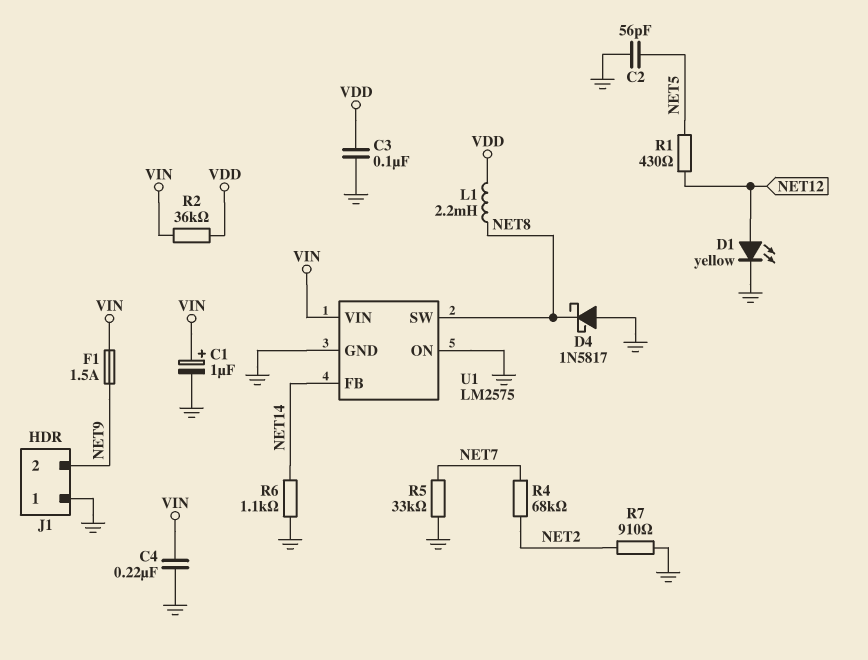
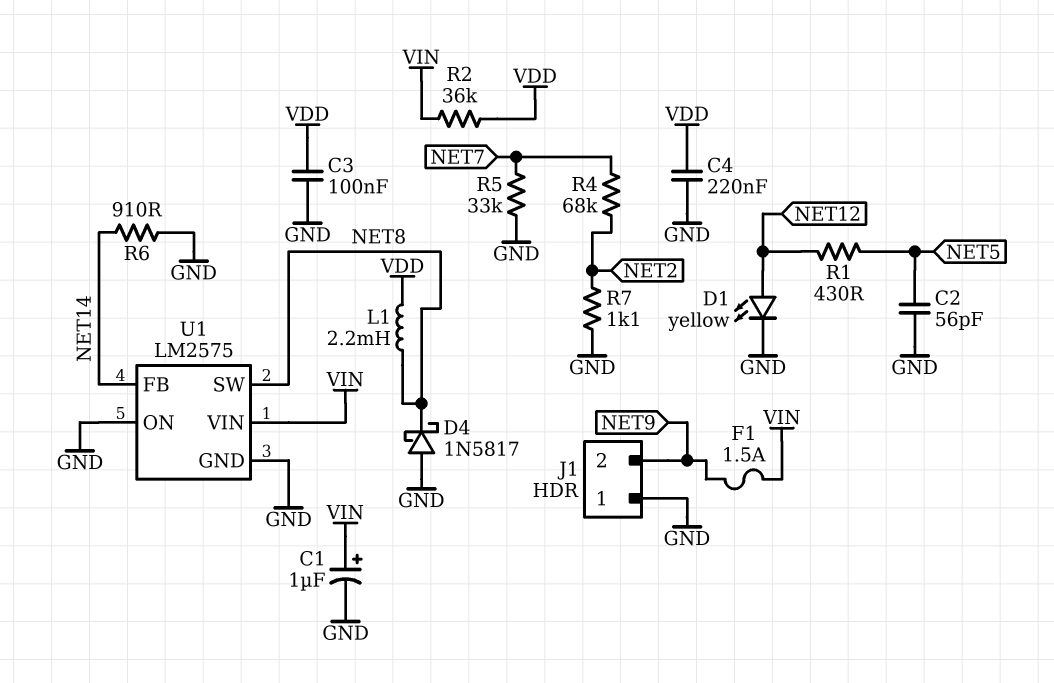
C4: 220nF (GND, VIN) -> 220nF (GND, VDD)
R6: 1.1k (GND, NET14) -> 910 (GND, NET14)
R7: 910 (GND, NET2) -> 1.1k (GND, NET2)

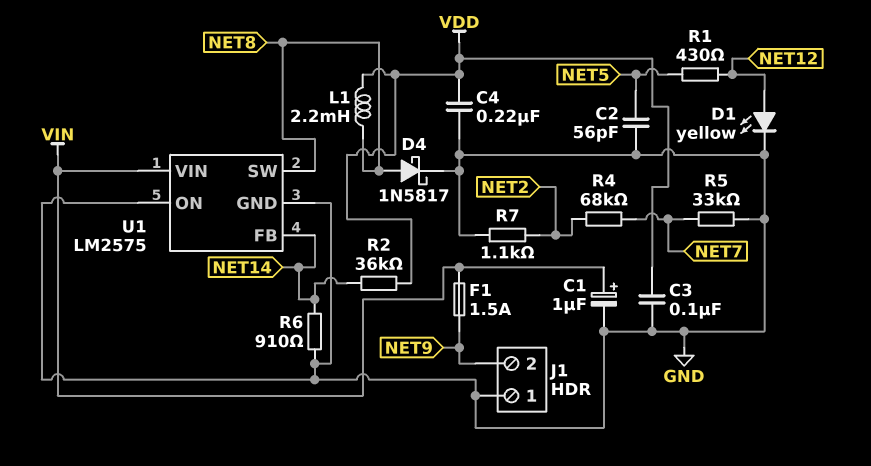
D4: schottky 1N5817 (A GND, K NET8) -> schottky 1N5817 (A NET8, K GND)
R2: 36k (VDD, VIN) -> 36k (NET14, VDD)

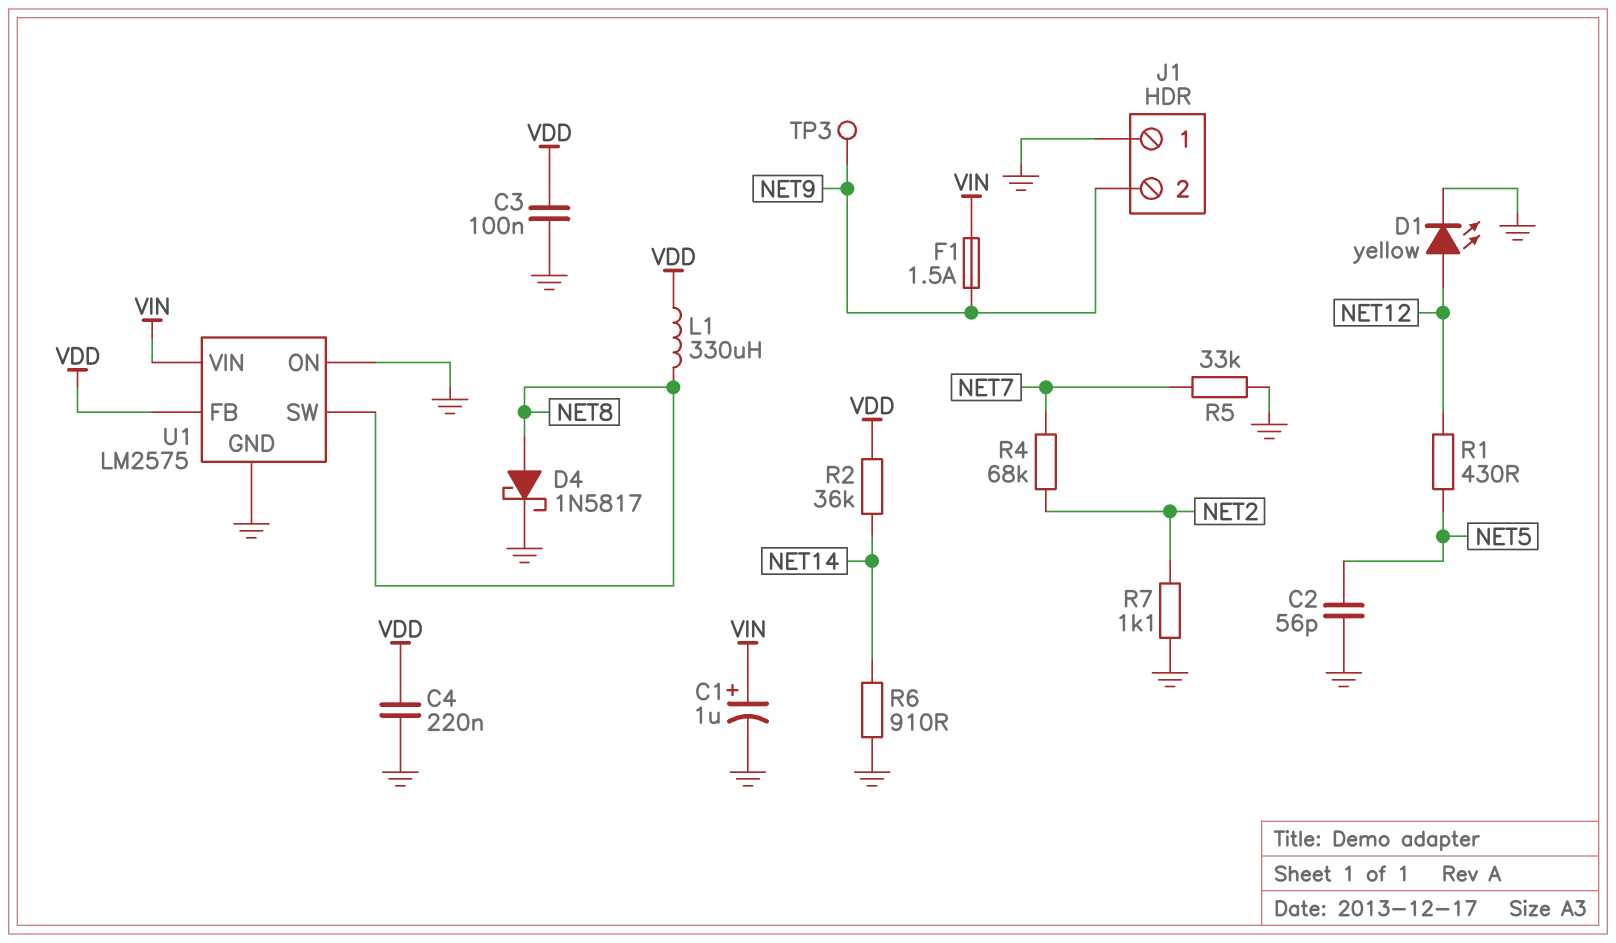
L1: 2.2mH (NET8, VDD) -> 330uH (NET8, VDD)
TP3: none -> test point (NET9)
U1 pin FB: NET14 -> VDD

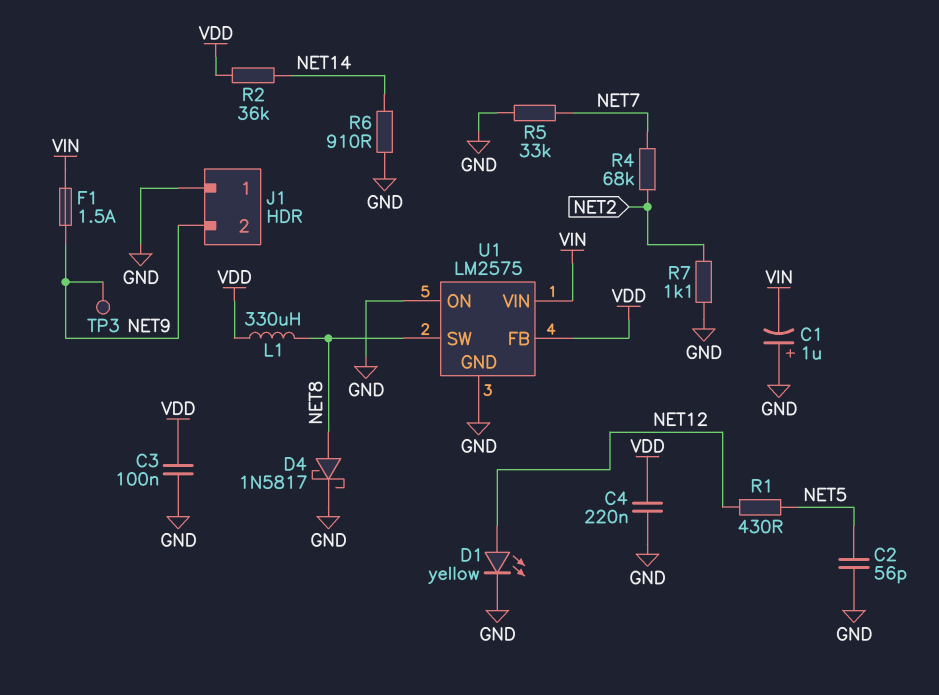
C1: 1uF (plus VIN, minus GND) -> 1uF (plus GND, minus VIN)

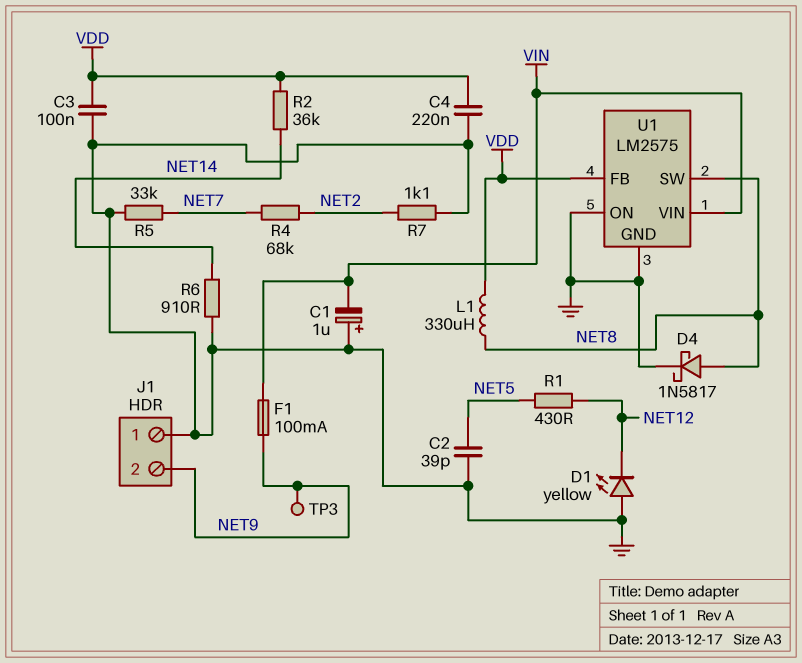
C2: 56pF (GND, NET5) -> 39pF (GND, NET5)
D1: LED yellow (A NET12, K GND) -> LED yellow (A GND, K NET12)
F1: 1.5A (NET9, VIN) -> 100mA (NET9, VIN)

